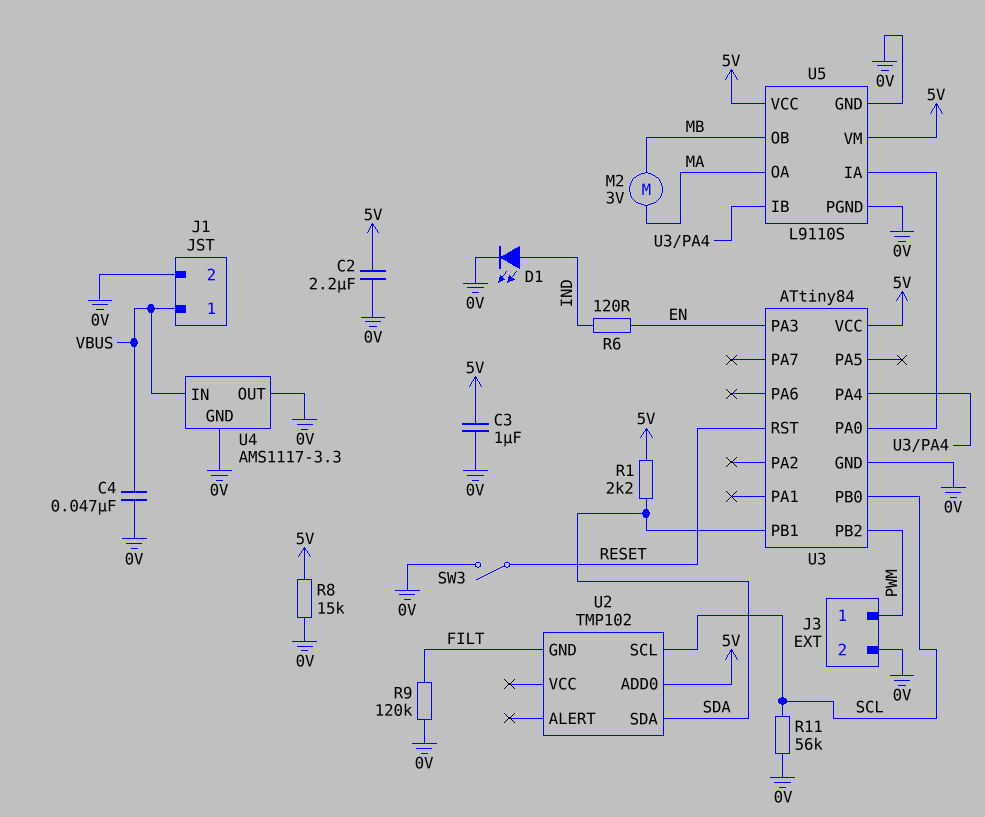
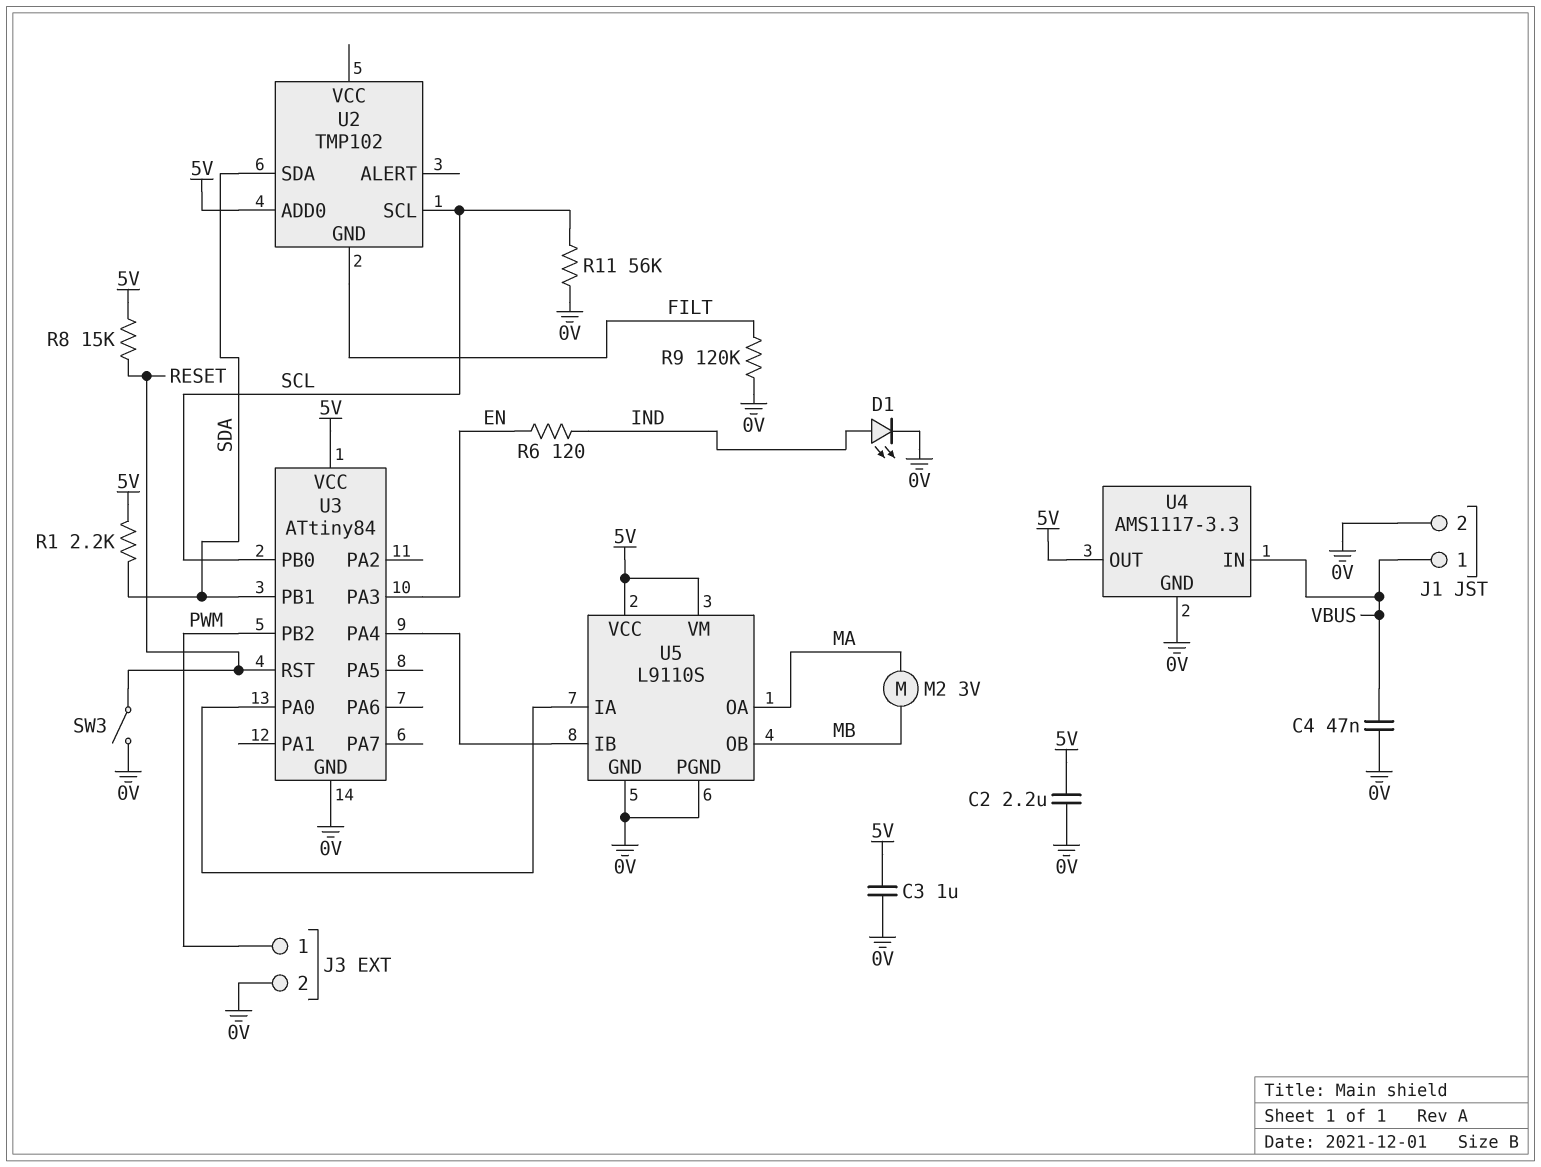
R8: 15k (0V, 5V) -> 15k (5V, RESET)
U4 pin OUT: 0V -> 5V

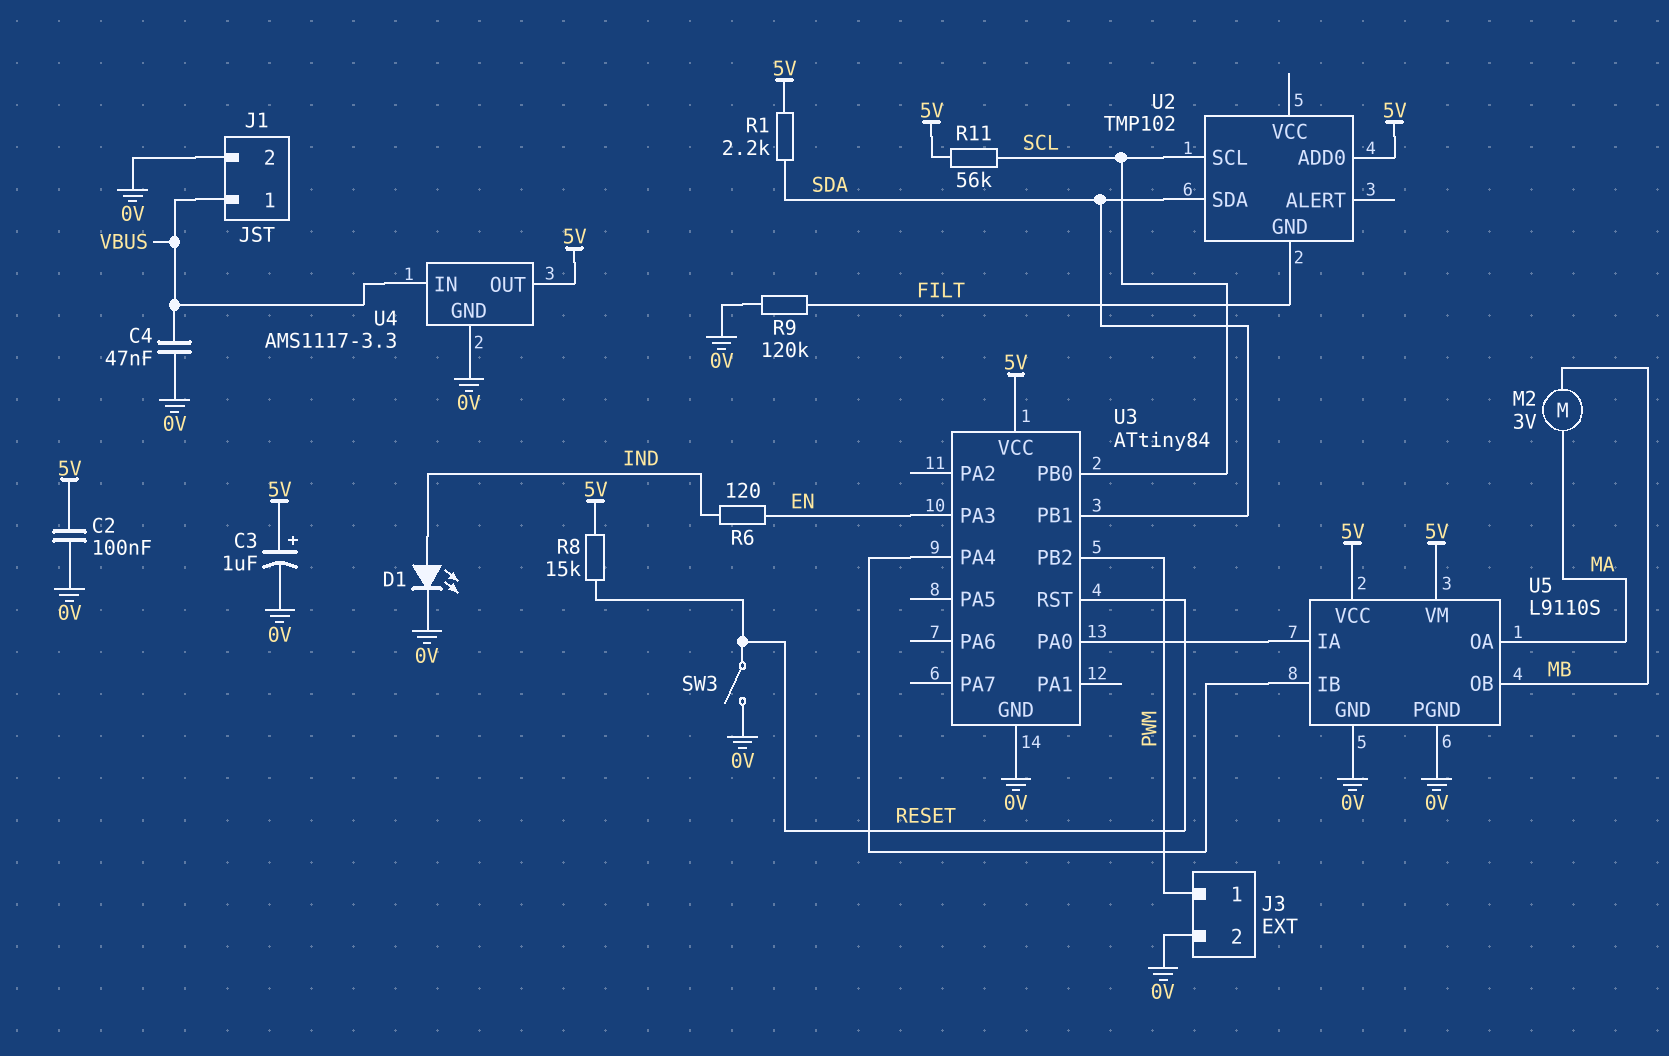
C2: 2.2uF (0V, 5V) -> 100nF (0V, 5V)
C3: 1uF (0V, 5V) -> 1uF (plus 5V, minus 0V)
R11: 56k (0V, SCL) -> 56k (5V, SCL)

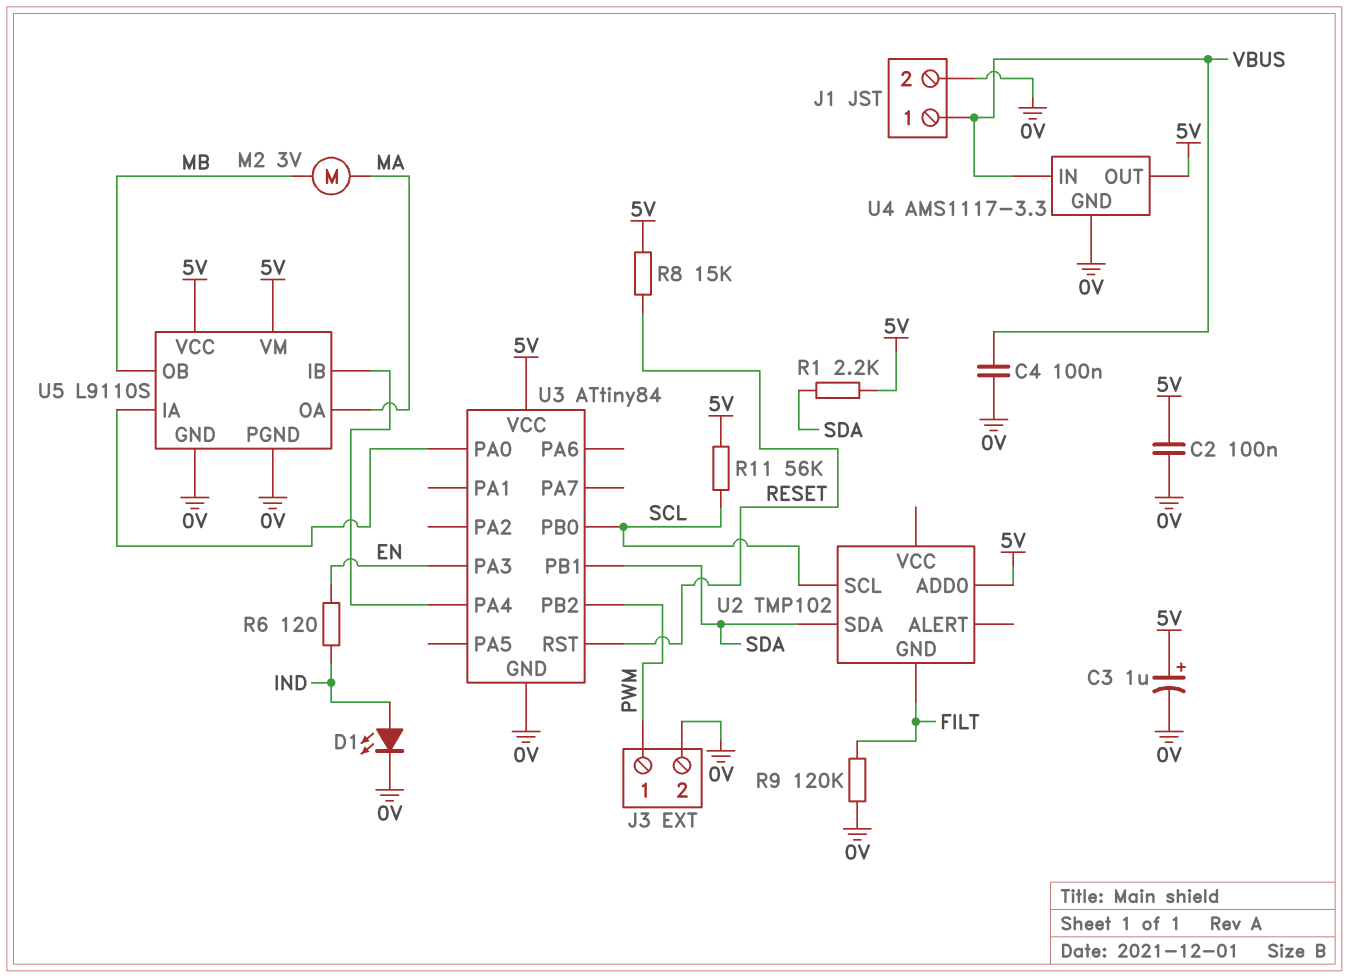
C4: 47nF (0V, VBUS) -> 100nF (0V, VBUS)
SW3: switch (0V, RESET) -> none

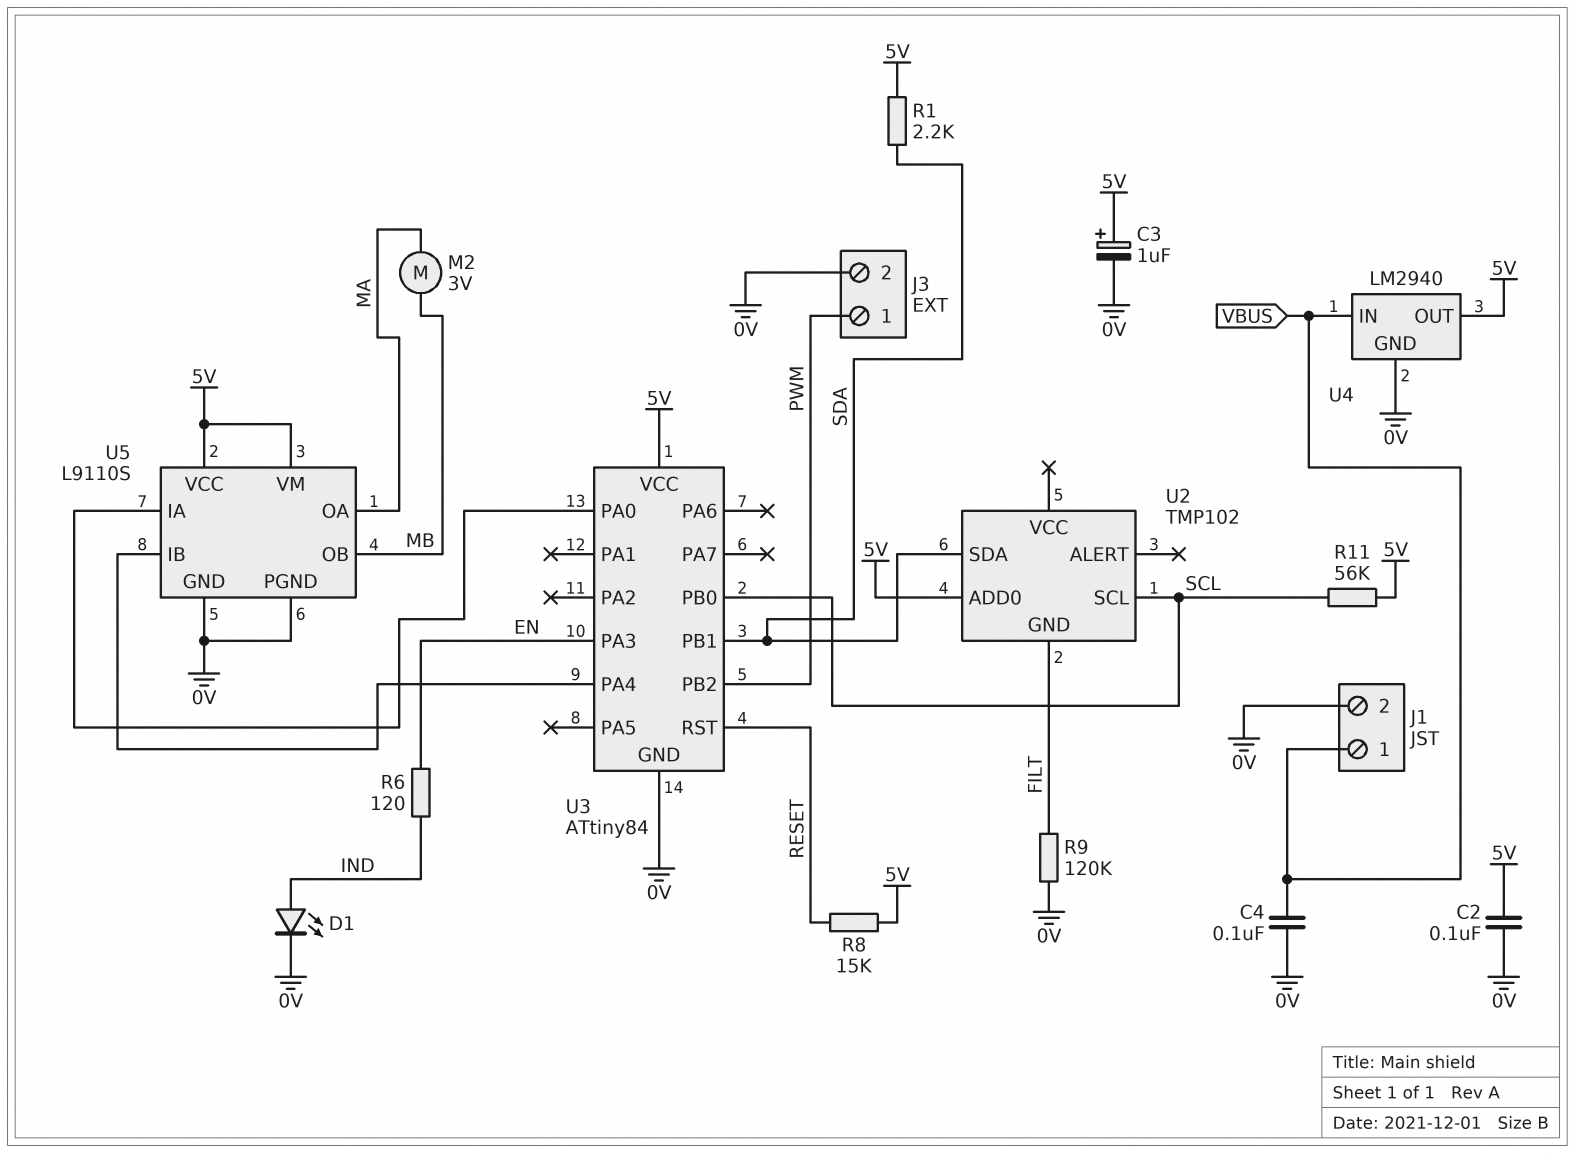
U4: AMS1117-3.3 -> LM2940

